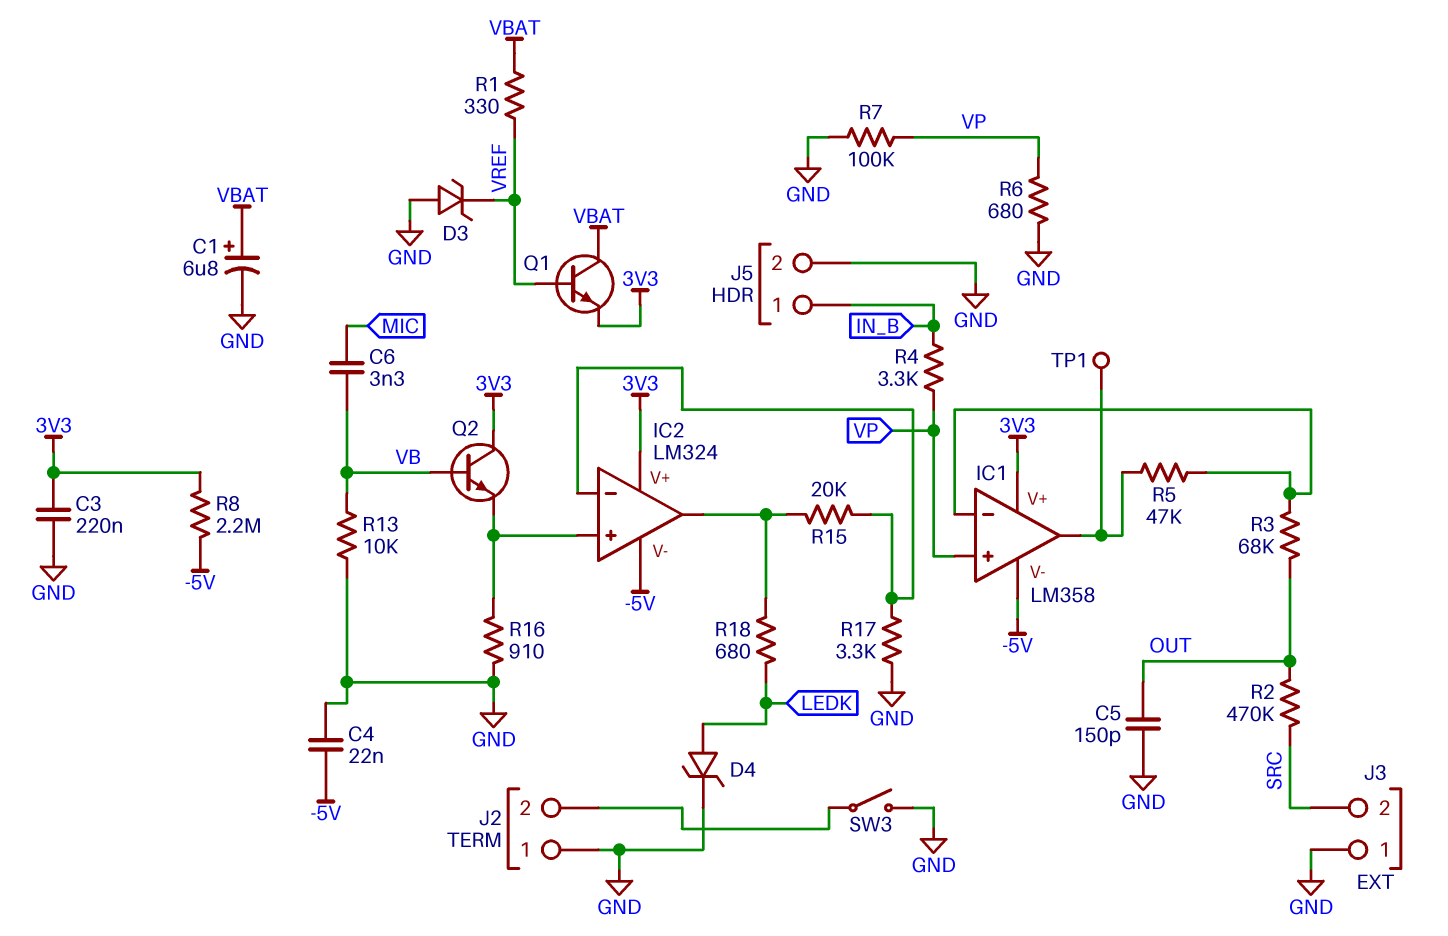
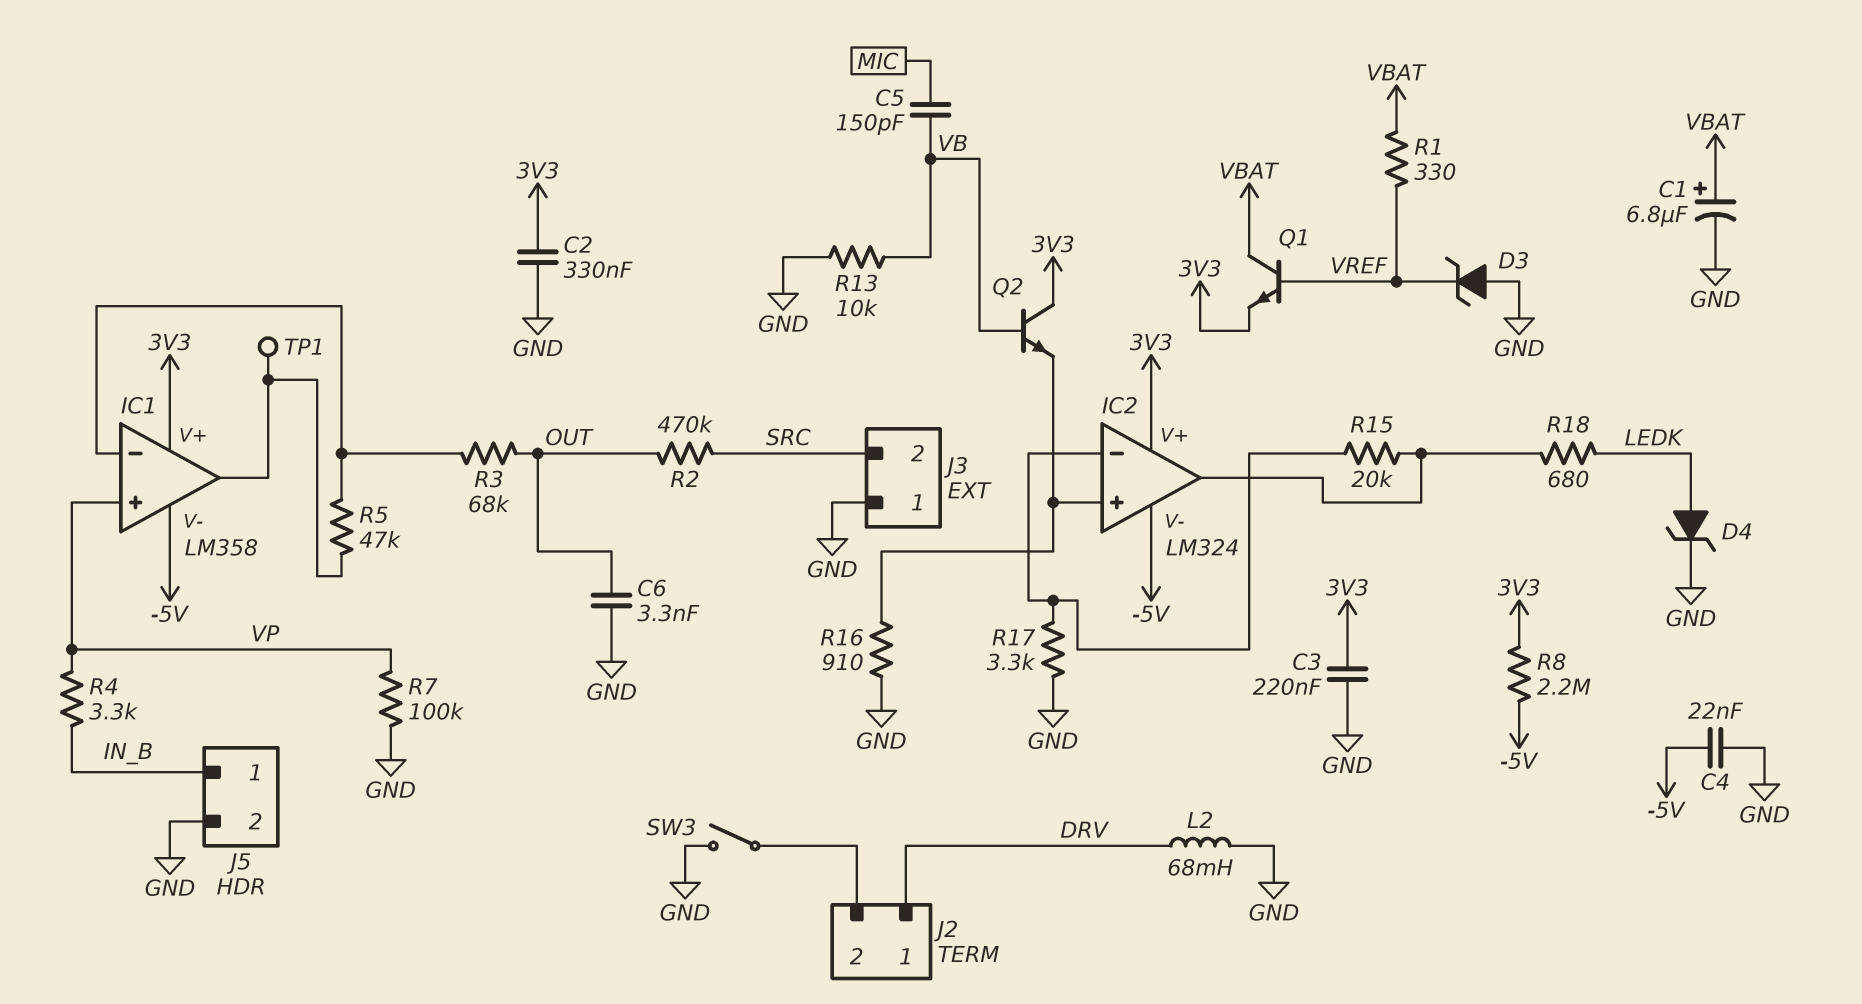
C2: none -> 330nF (3V3, GND)
C5: 150pF (GND, OUT) -> 150pF (MIC, VB)
C6: 3.3nF (MIC, VB) -> 3.3nF (GND, OUT)
J2 pin 1: GND -> DRV
L2: none -> 68mH (DRV, GND)
R6: 680 (GND, VP) -> none

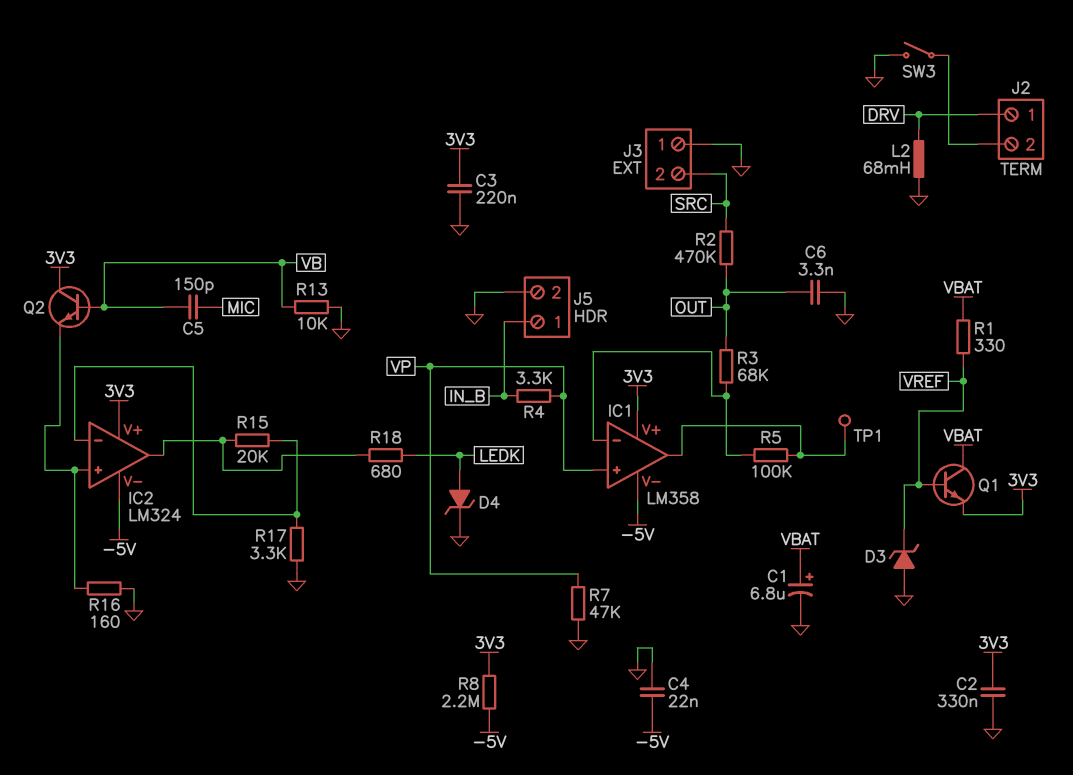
R5: 47k (IC1/in-, IC1/out) -> 100k (IC1/in-, IC1/out)
R7: 100k (GND, VP) -> 47k (GND, VP)
R16: 910 (GND, IC2/in+) -> 160 (GND, IC2/in+)

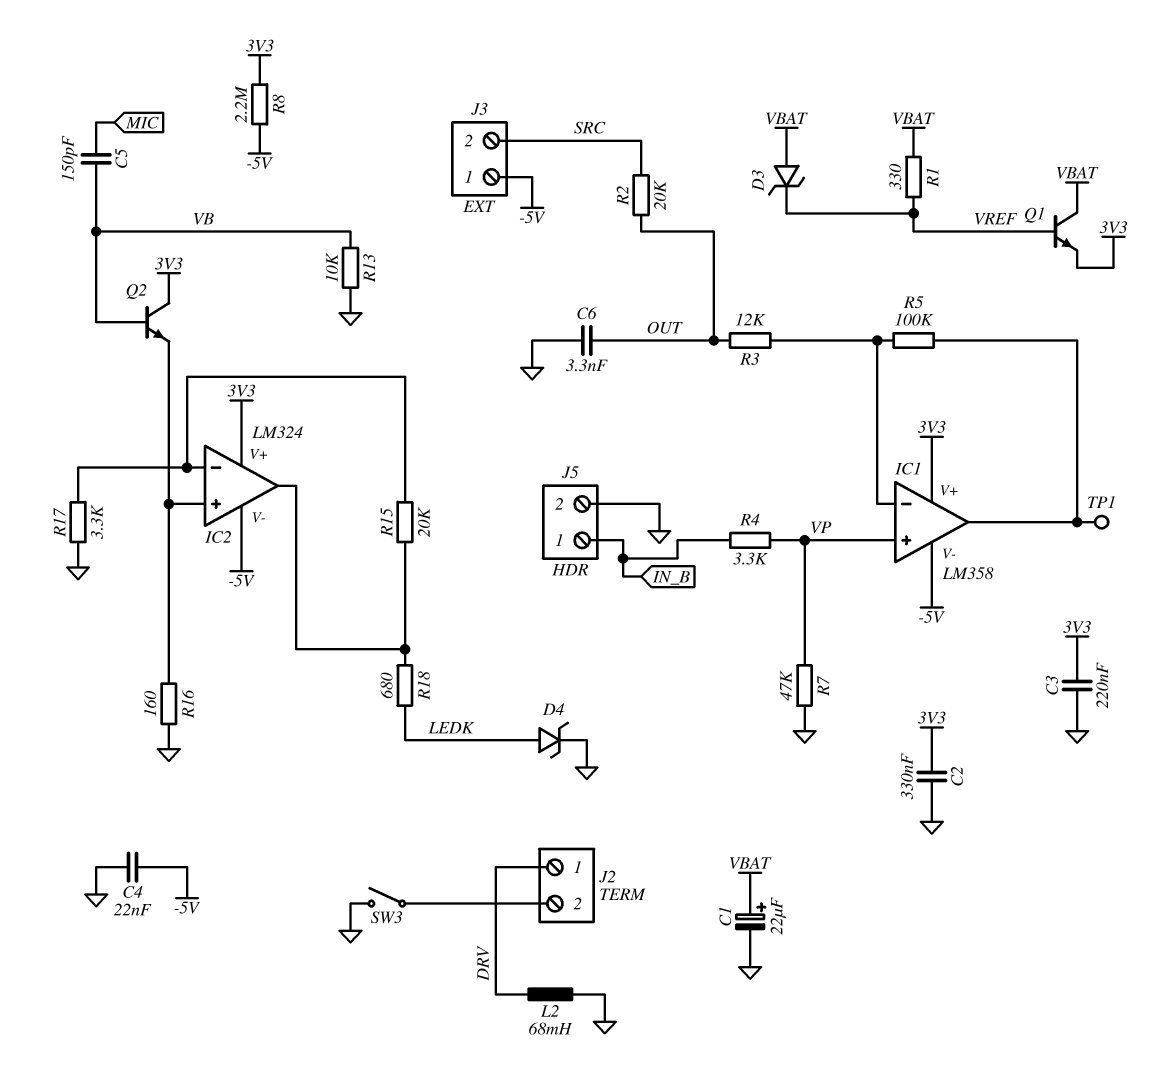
C1: 6.8uF (plus VBAT, minus GND) -> 22uF (plus VBAT, minus GND)
D3: zener (A GND, K VREF) -> zener (A VBAT, K VREF)
J3 pin 1: GND -> -5V
R2: 470k (OUT, SRC) -> 20k (OUT, SRC)
R3: 68k (IC1/in-, OUT) -> 12k (IC1/in-, OUT)

